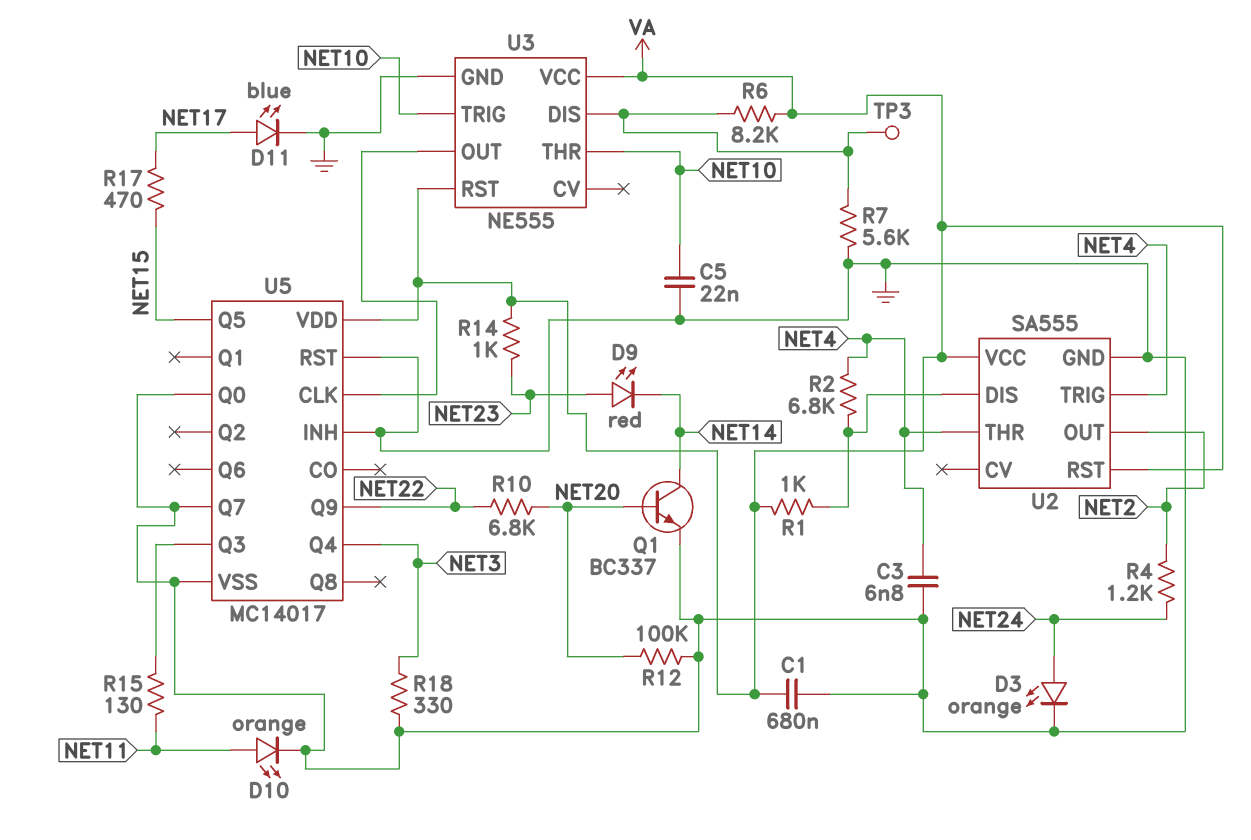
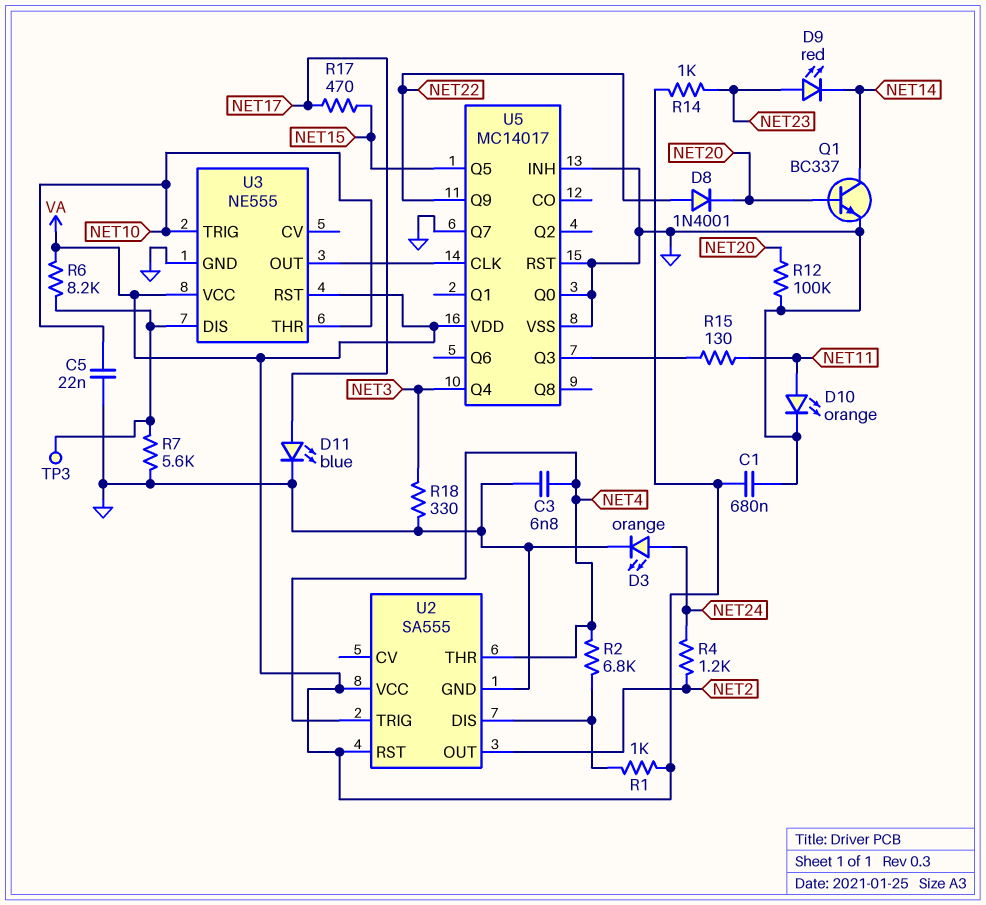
D8: none -> diode 1N4001 (A NET22, K NET20)
R10: 6.8k (NET20, NET22) -> none

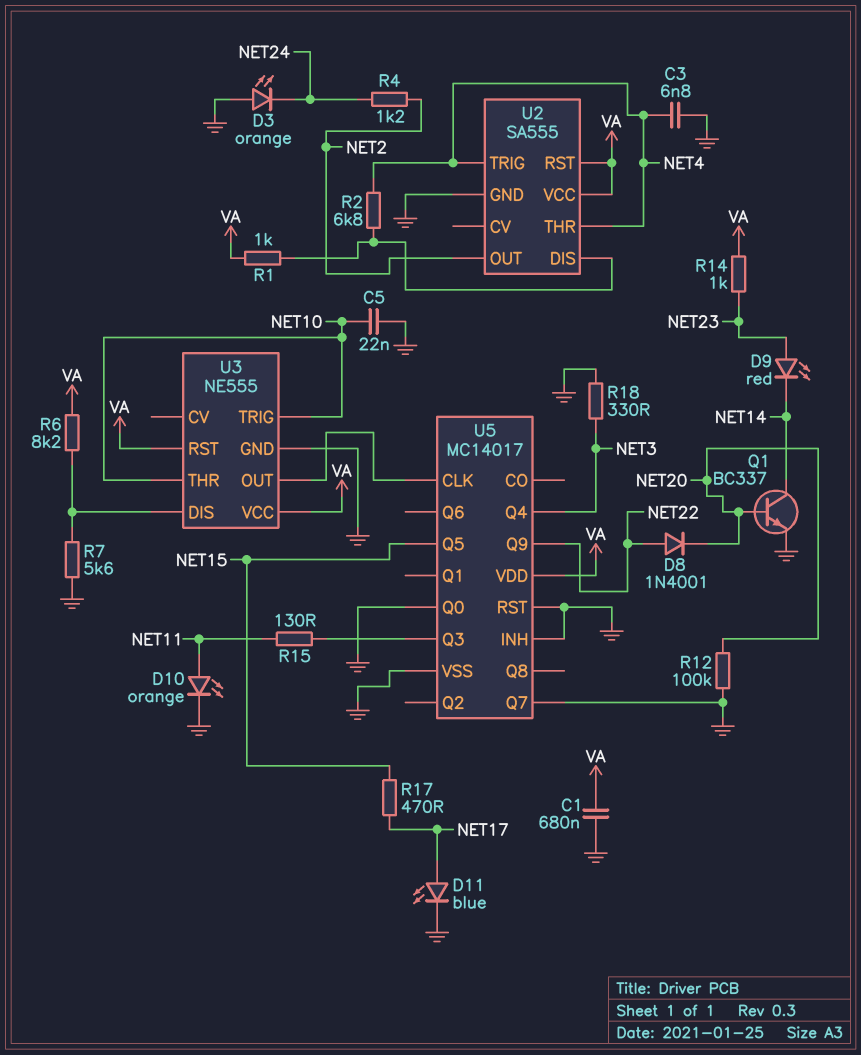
D3: LED orange (A NET24, K GND) -> LED orange (A GND, K NET24)
TP3: test point (U3/DIS) -> none

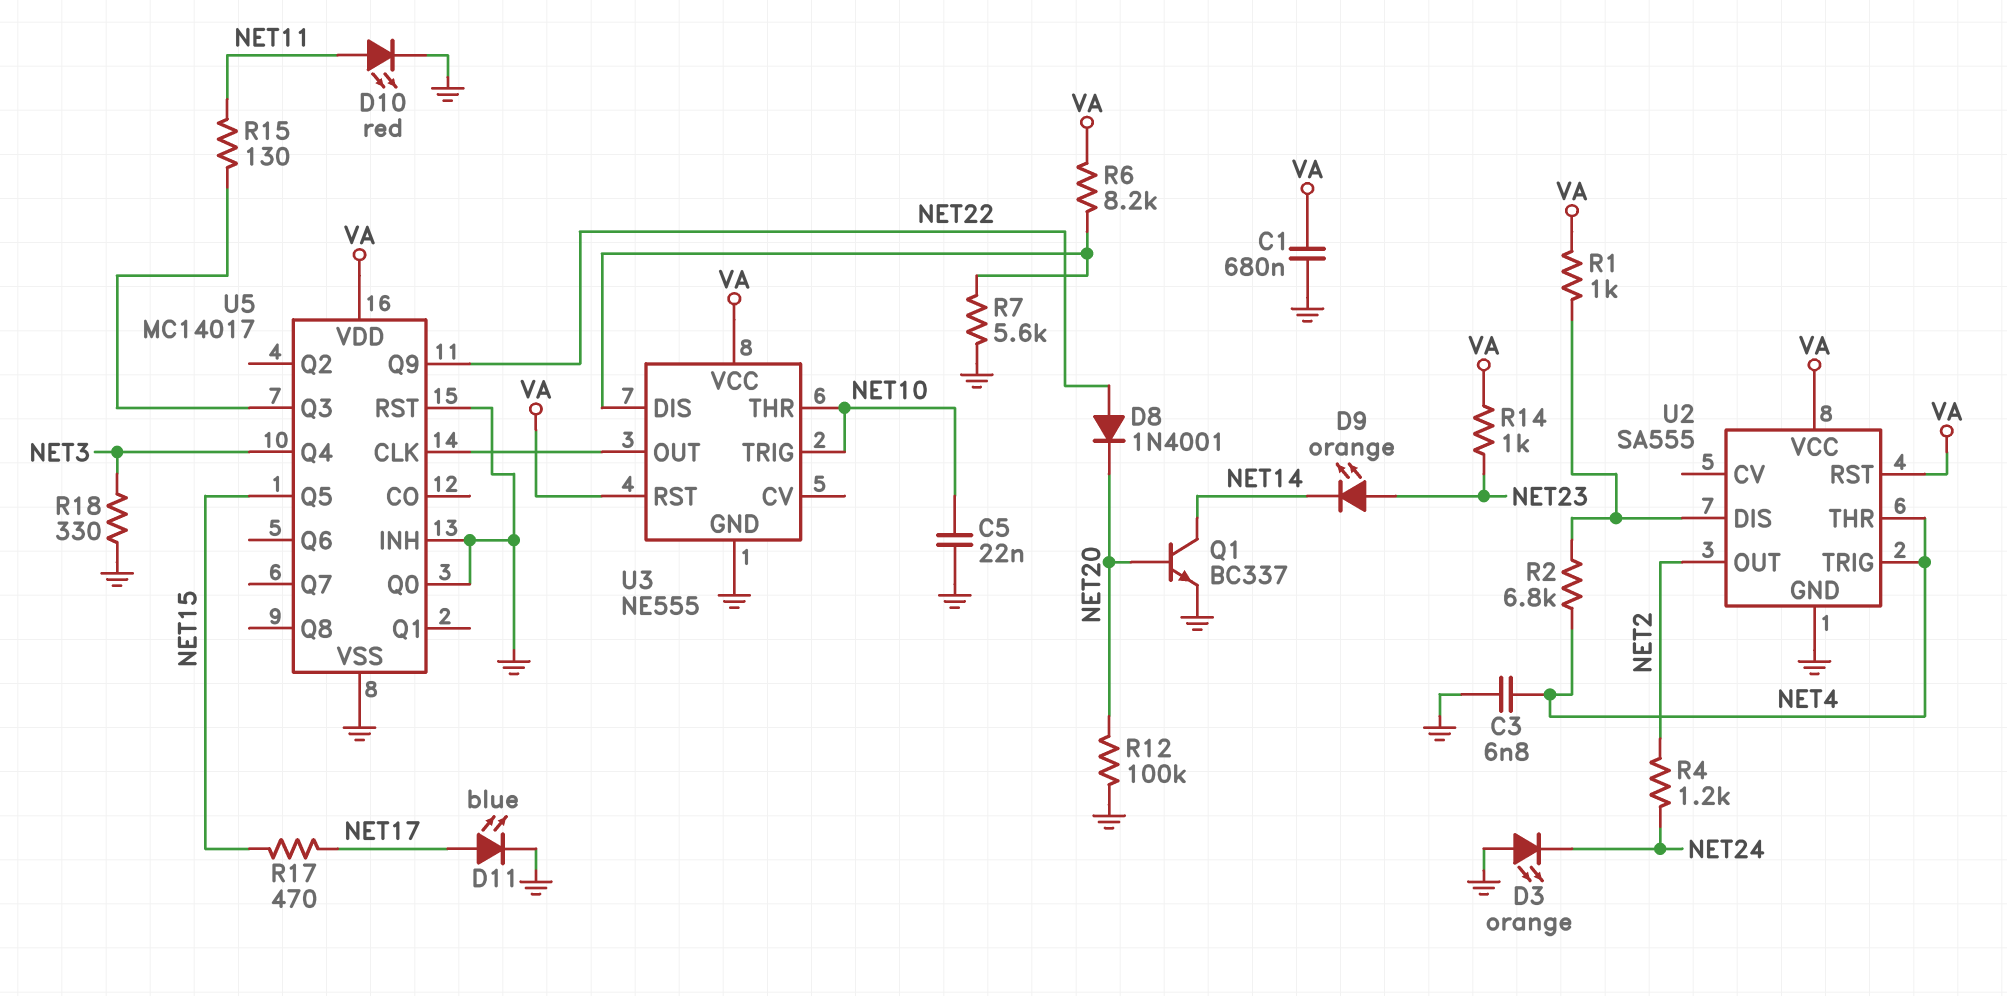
D9: LED red (A NET23, K NET14) -> LED orange (A NET23, K NET14)
D10: LED orange (A NET11, K GND) -> LED red (A NET11, K GND)
U5 pin Q7: GND -> none

